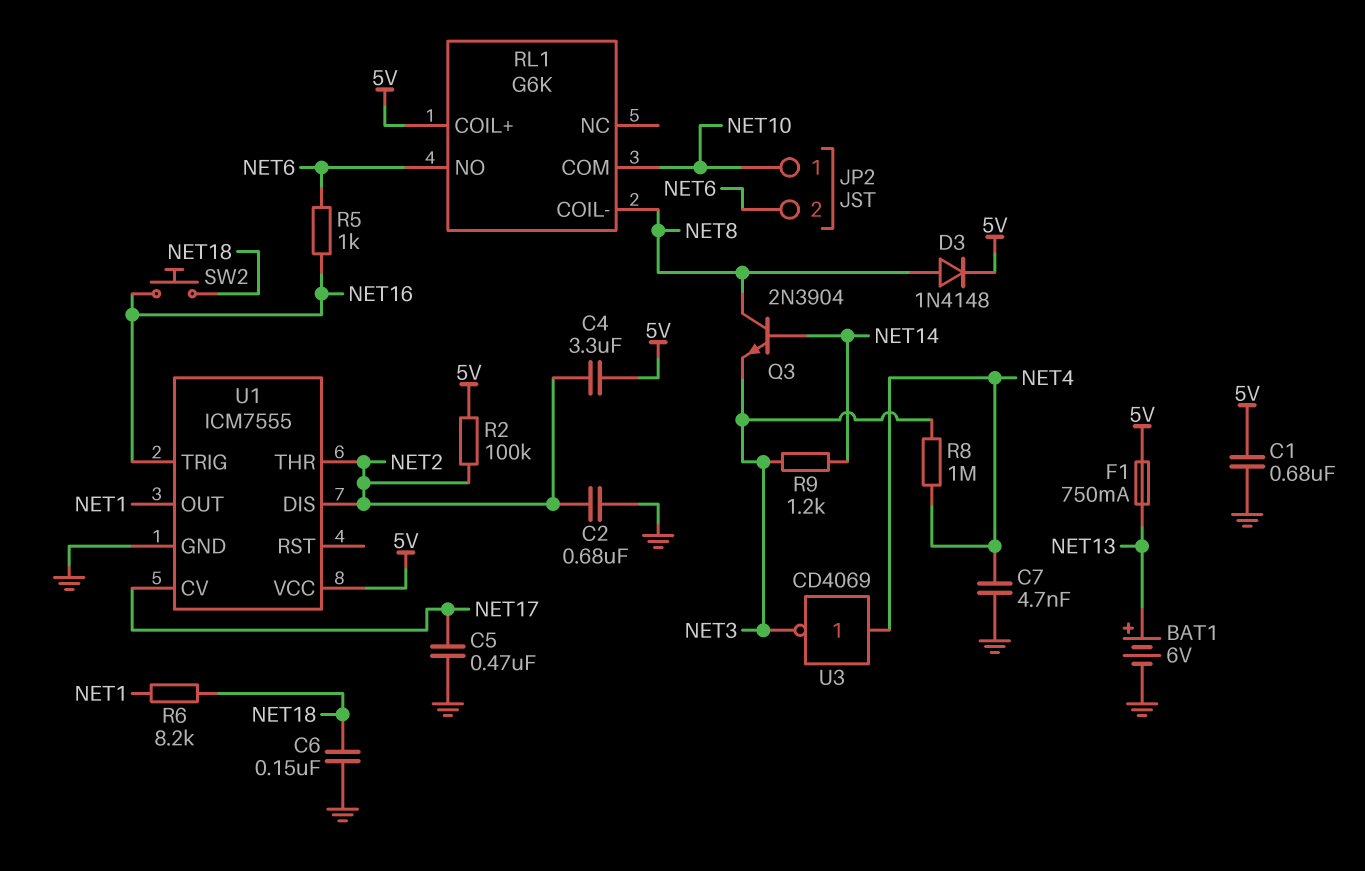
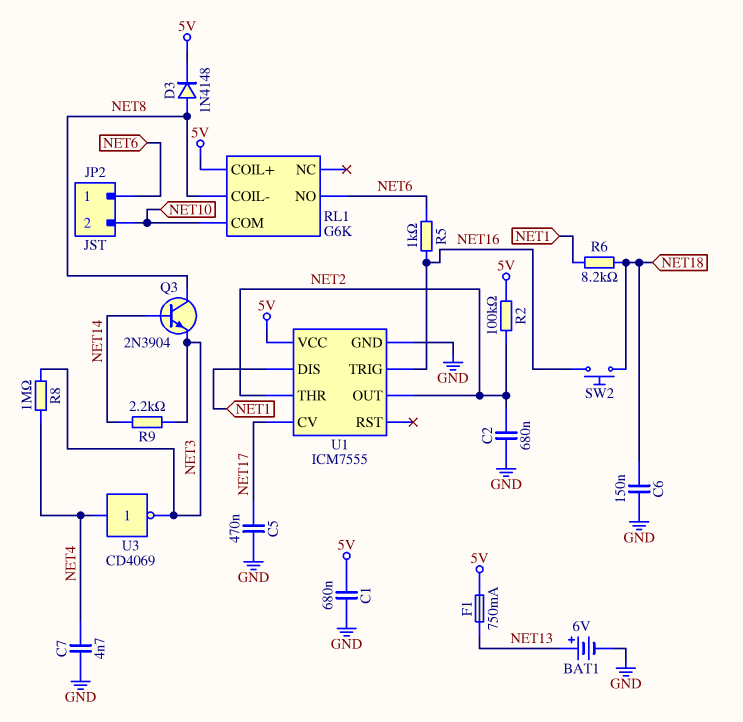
C4: 3.3uF (5V, NET2) -> none
JP2 pin 1: NET10 -> NET6
JP2 pin 2: NET6 -> NET10
R9: 1.2k (NET3, NET14) -> 2.2k (NET3, NET14)
U1 pin DIS: NET2 -> NET1
U1 pin OUT: NET1 -> NET2

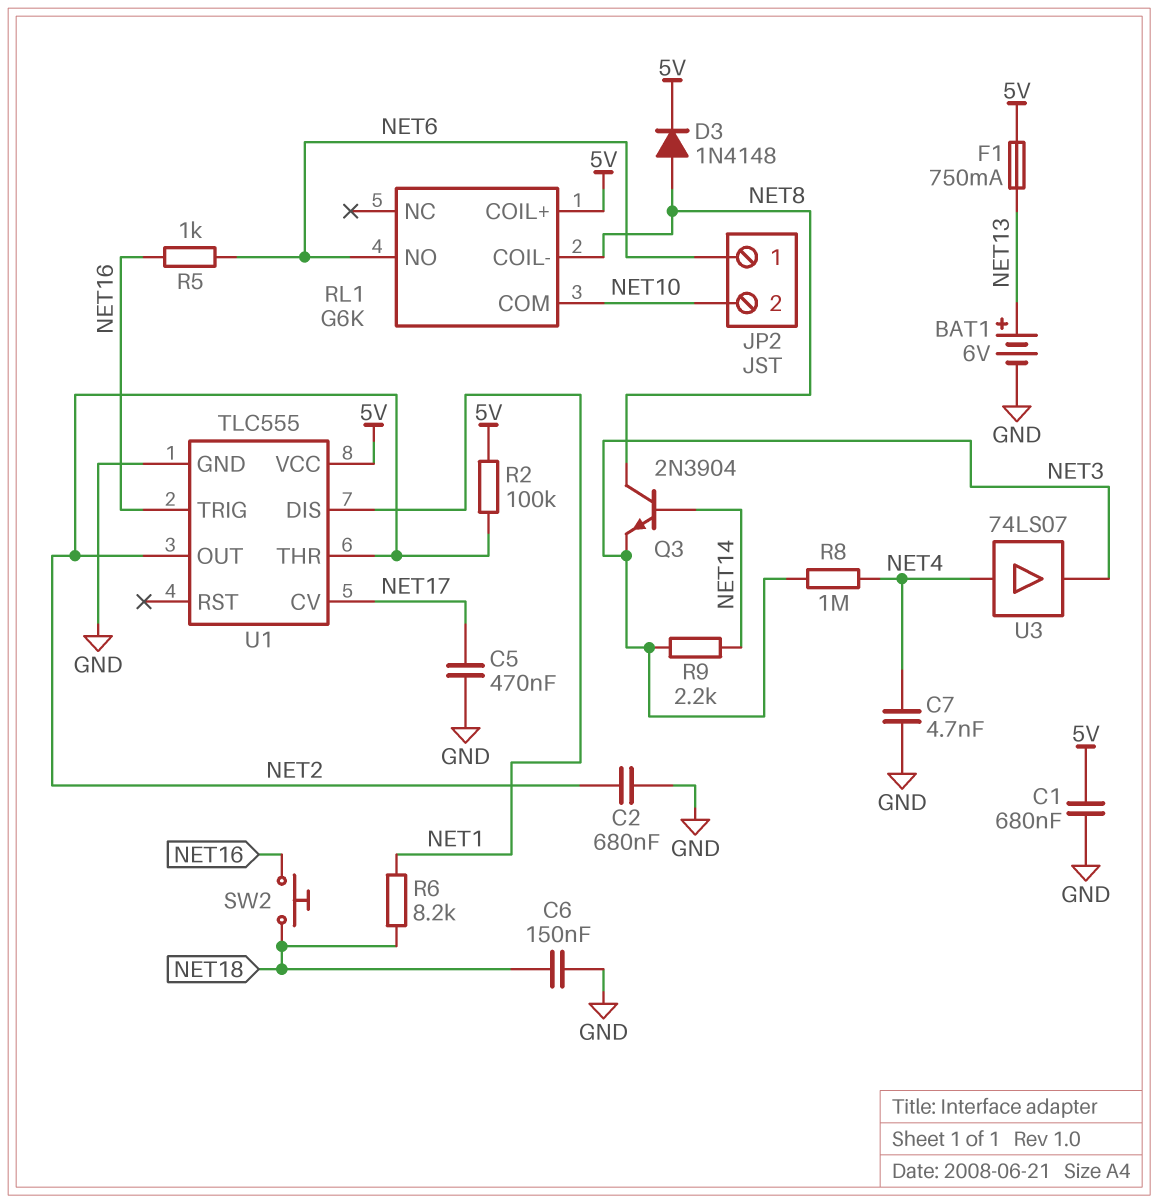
U1: ICM7555 -> TLC555
U3: NOT CD4069 (in NET4, out NET3) -> buffer 74LS07 (in NET4, out NET3)

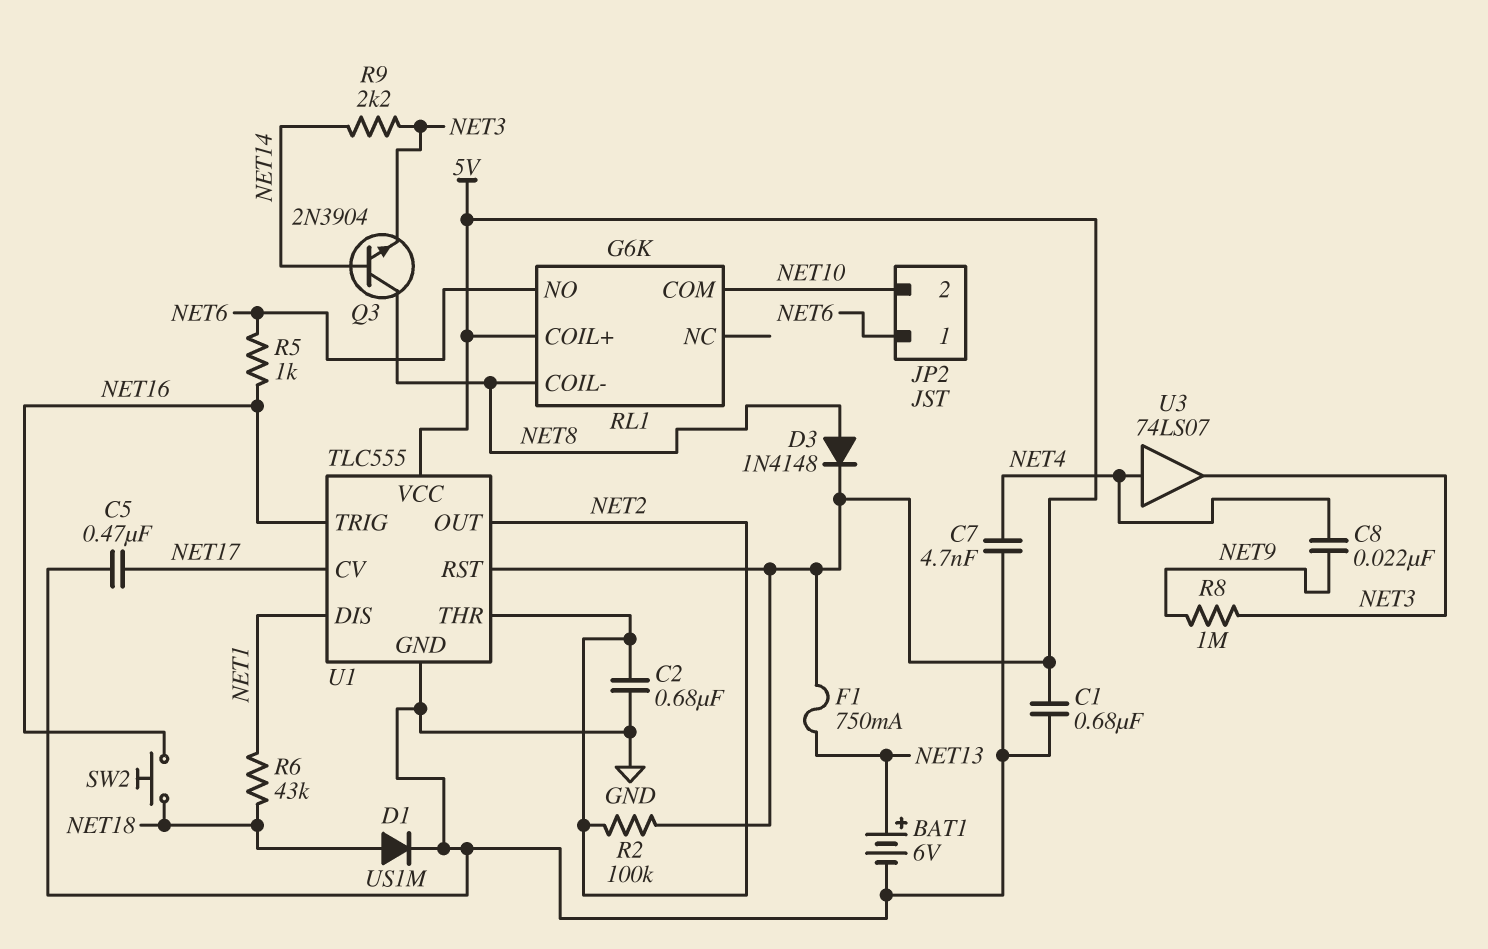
C6: 150nF (GND, NET18) -> none
C8: none -> 22nF (NET4, NET9)
D1: none -> diode US1M (A NET18, K GND)
R6: 8.2k (NET1, NET18) -> 43k (NET1, NET18)
R8: 1M (NET3, NET4) -> 1M (NET3, NET9)
U1 pin RST: none -> 5V

